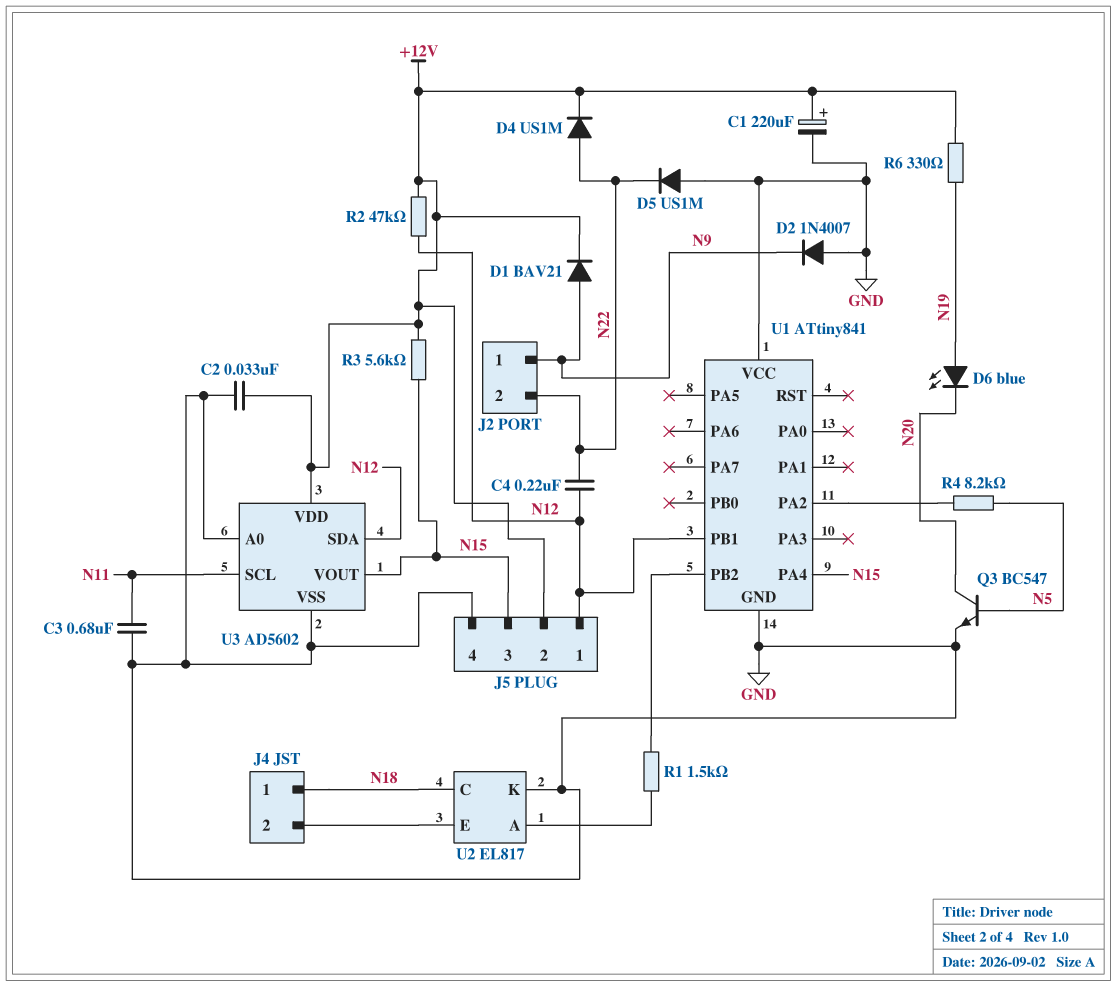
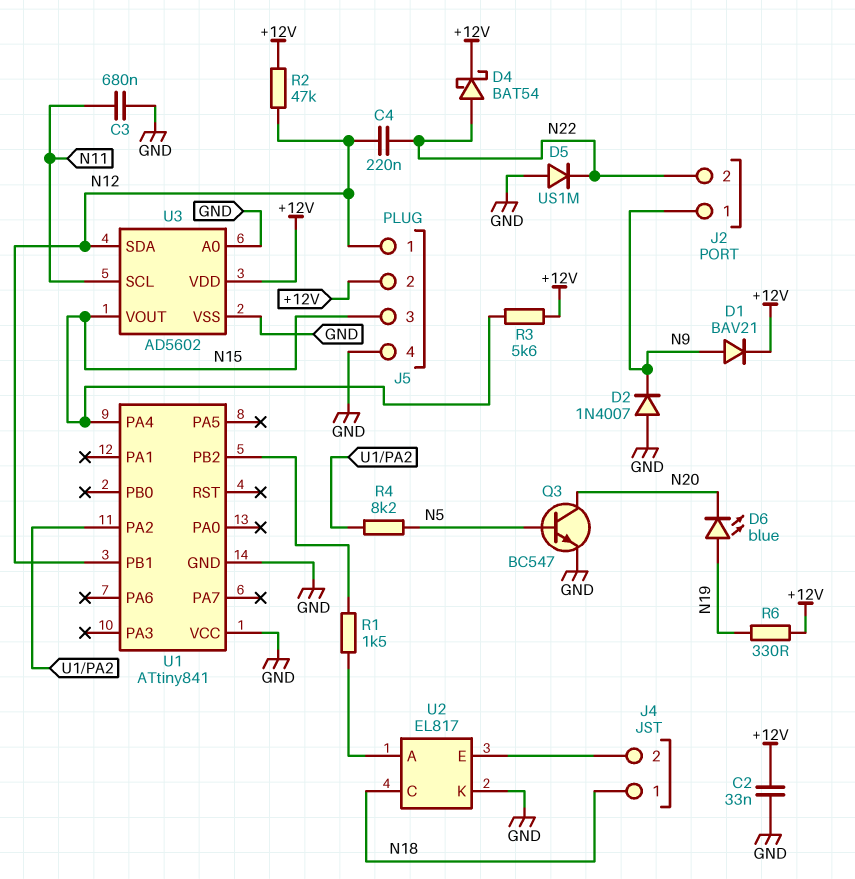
C1: 220uF (plus +12V, minus GND) -> none
D4: diode US1M (A N22, K +12V) -> schottky BAT54 (A N22, K +12V)

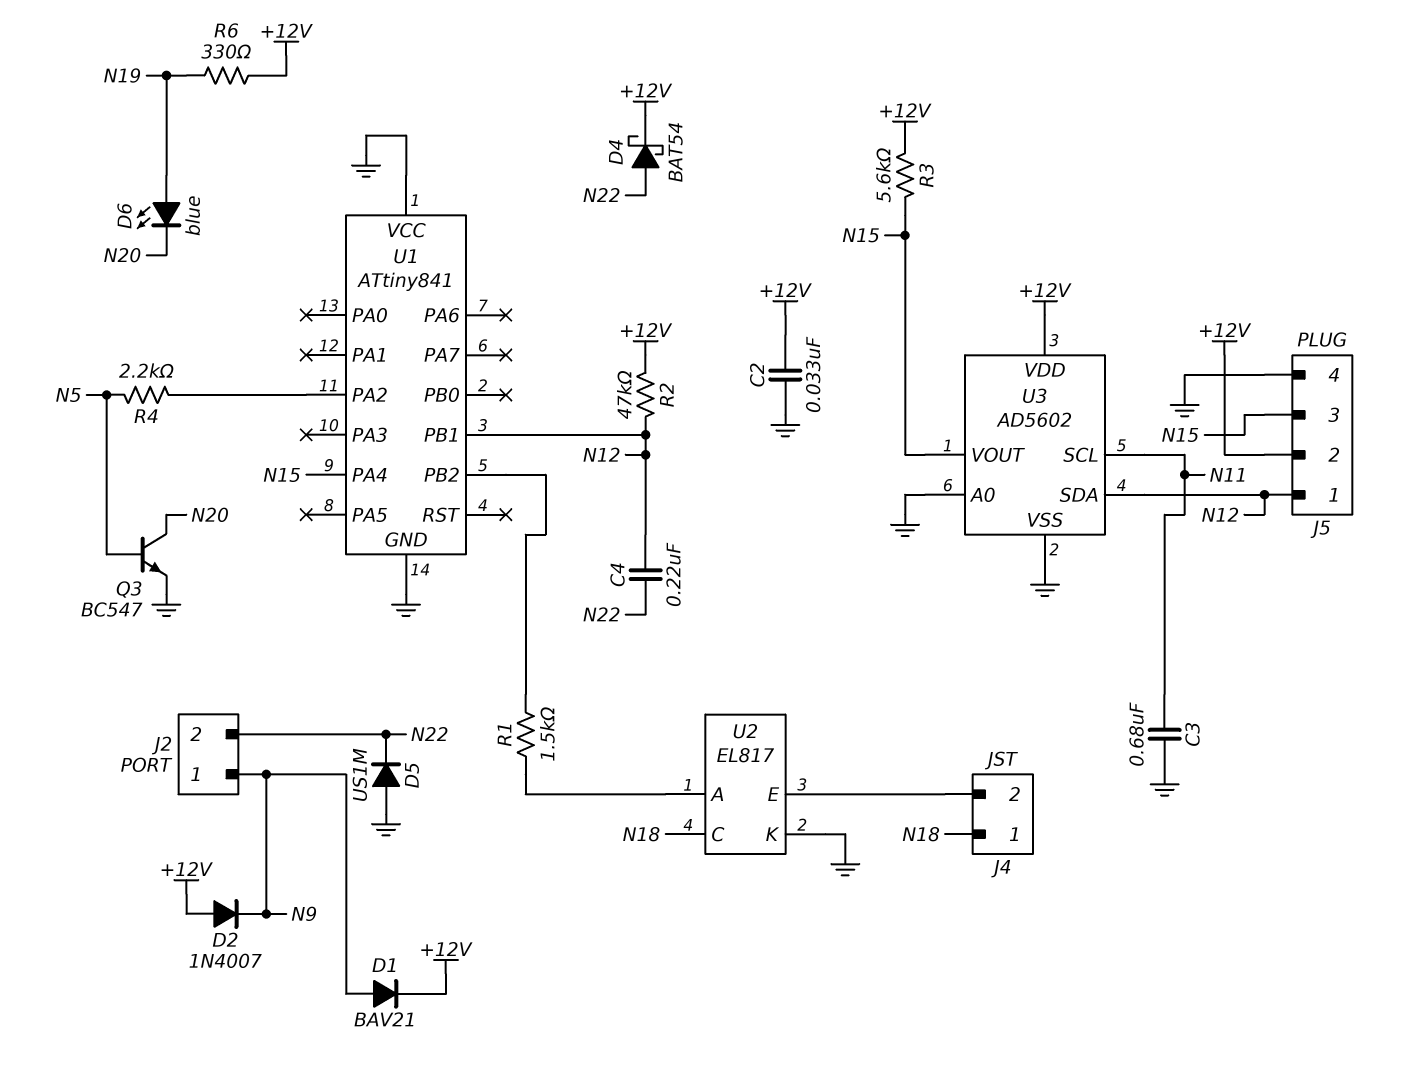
D2: diode 1N4007 (A GND, K N9) -> diode 1N4007 (A +12V, K N9)
R4: 8.2k (N5, U1/PA2) -> 2.2k (N5, U1/PA2)

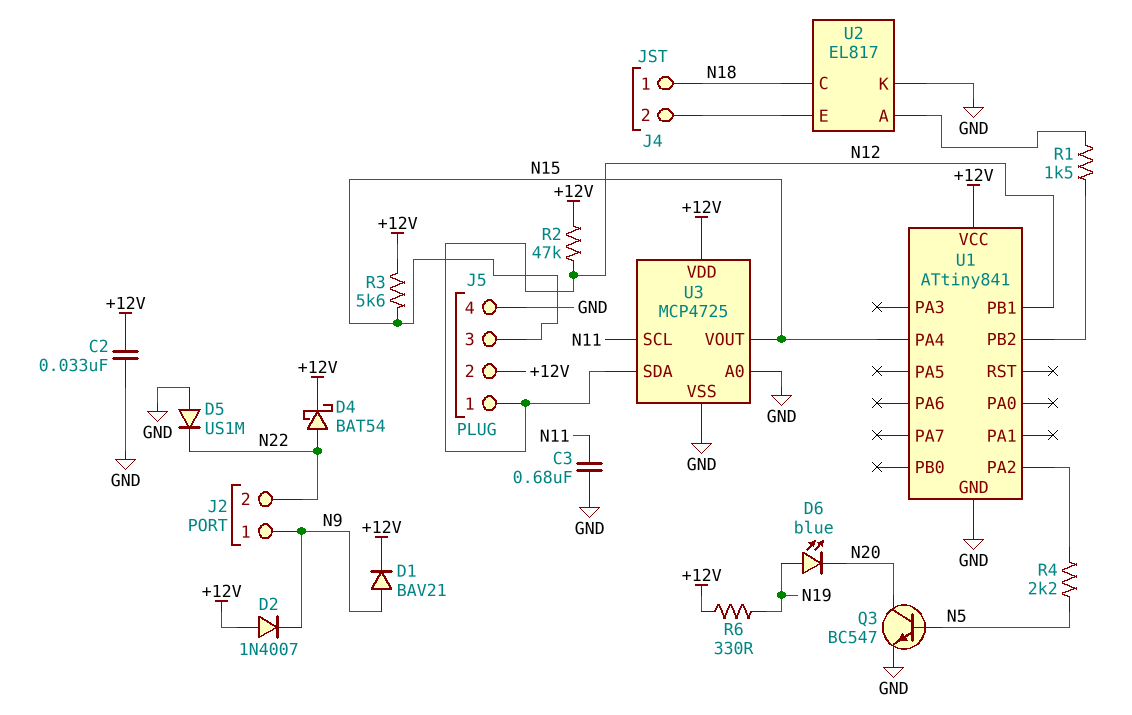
C4: 220nF (N12, N22) -> none
U1 pin VCC: GND -> +12V
U3: AD5602 -> MCP4725

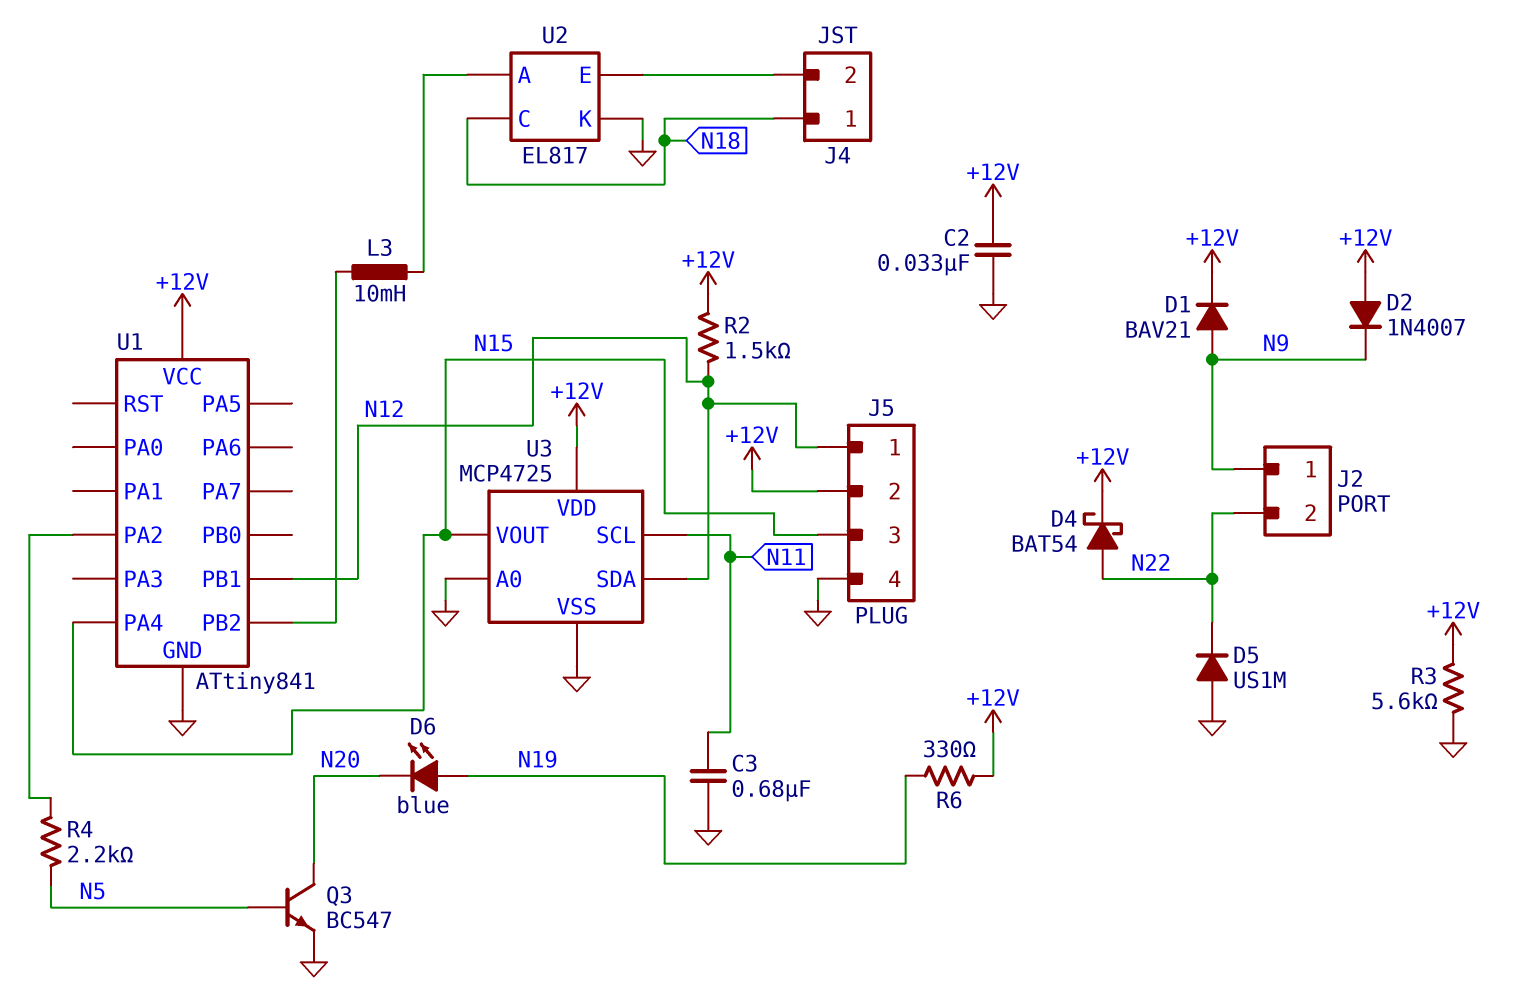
L3: none -> 10mH (U1/PB2, U2/A)
R1: 1.5k (U1/PB2, U2/A) -> none
R2: 47k (+12V, N12) -> 1.5k (+12V, N12)
R3: 5.6k (+12V, N15) -> 5.6k (+12V, GND)

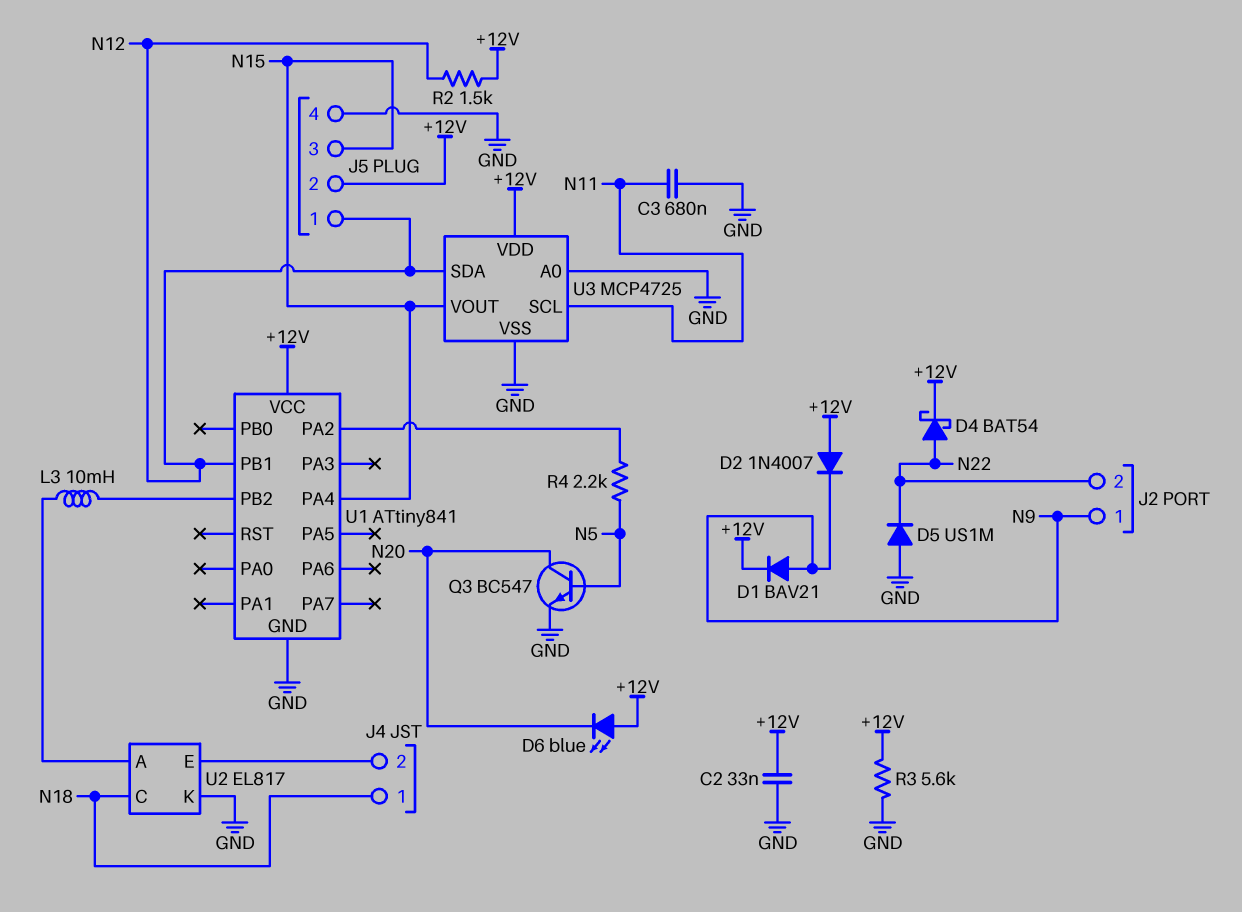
D6: LED blue (A N19, K N20) -> LED blue (A +12V, K N20)
R6: 330 (+12V, N19) -> none

